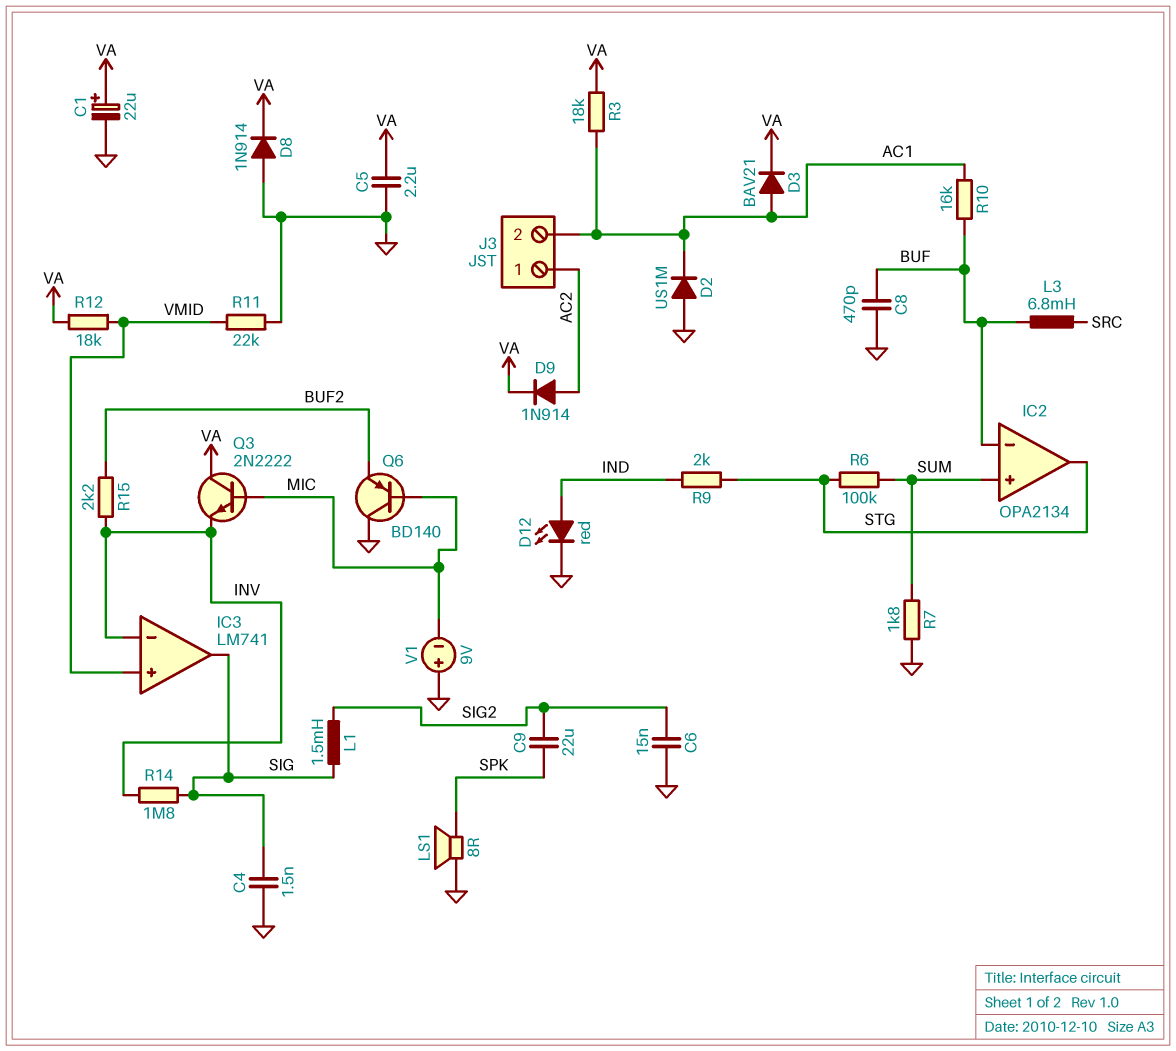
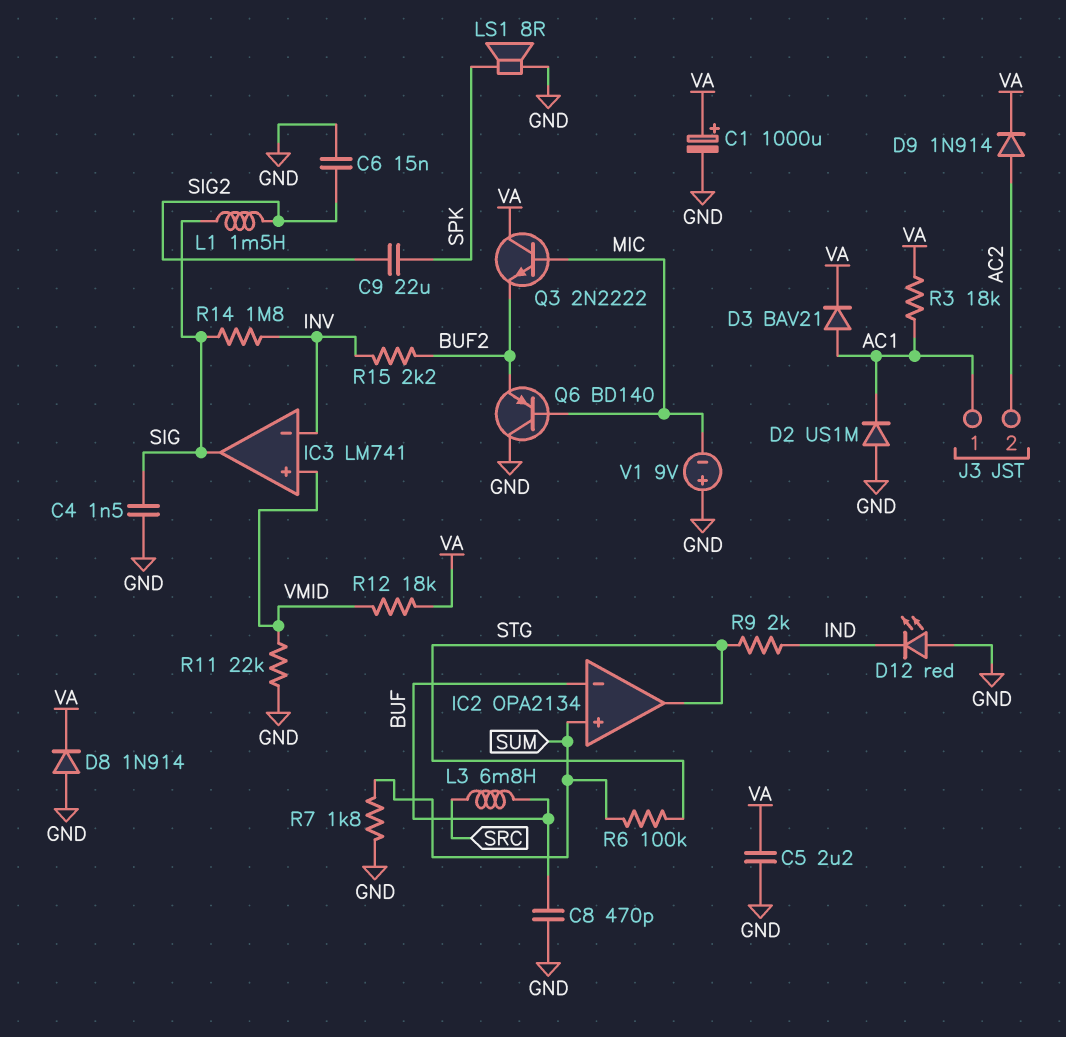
C1: 22uF (plus VA, minus GND) -> 1000uF (plus VA, minus GND)
D12: LED red (A IND, K GND) -> LED red (A GND, K IND)
J3 pin 1: AC2 -> AC1
J3 pin 2: AC1 -> AC2
Q3: NPN 2N2222 (B MIC, C VA, E INV) -> NPN 2N2222 (B MIC, C VA, E BUF2)
R10: 16k (AC1, BUF) -> none

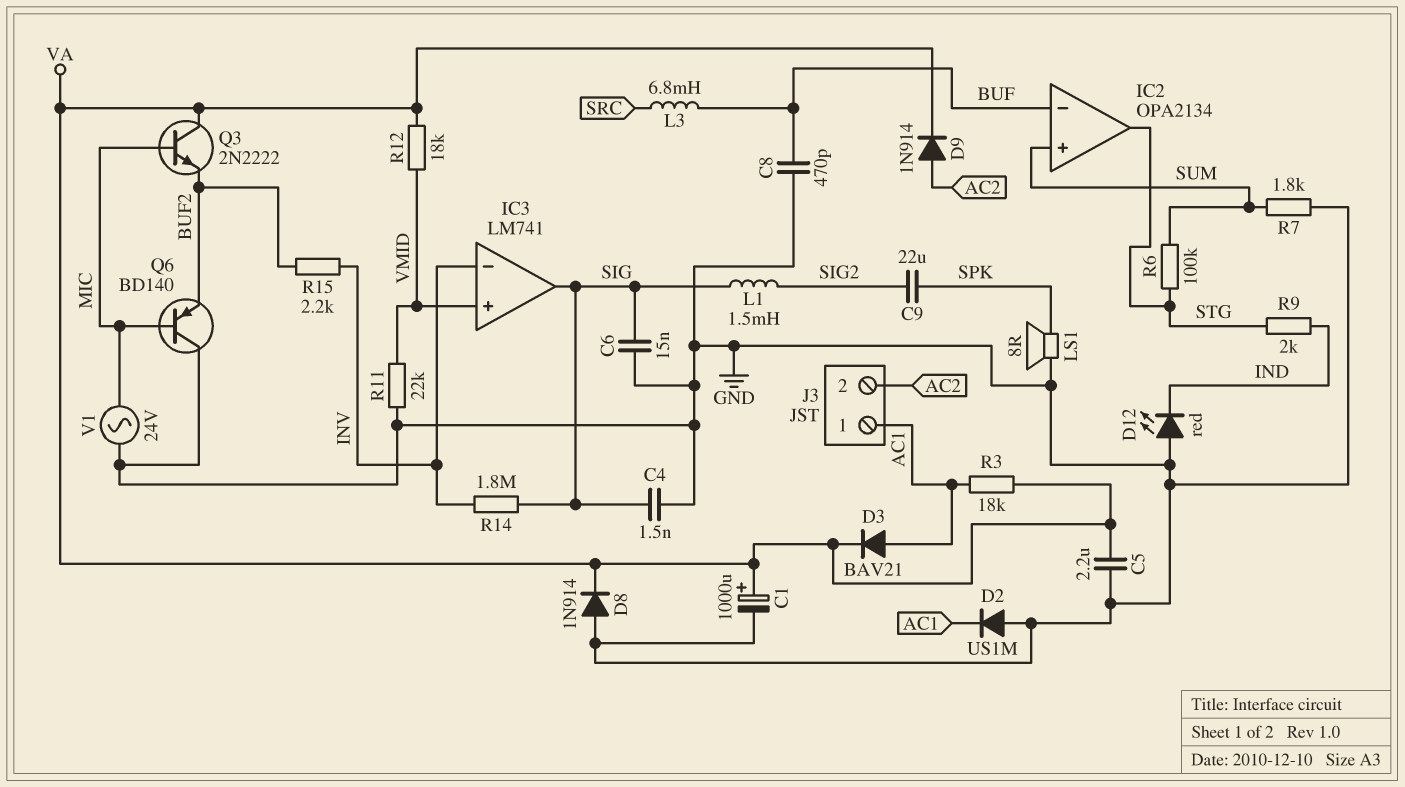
C6: 15nF (GND, SIG2) -> 15nF (GND, SIG)
V1: 9V (plus GND, minus MIC) -> AC 24V (GND, MIC)

